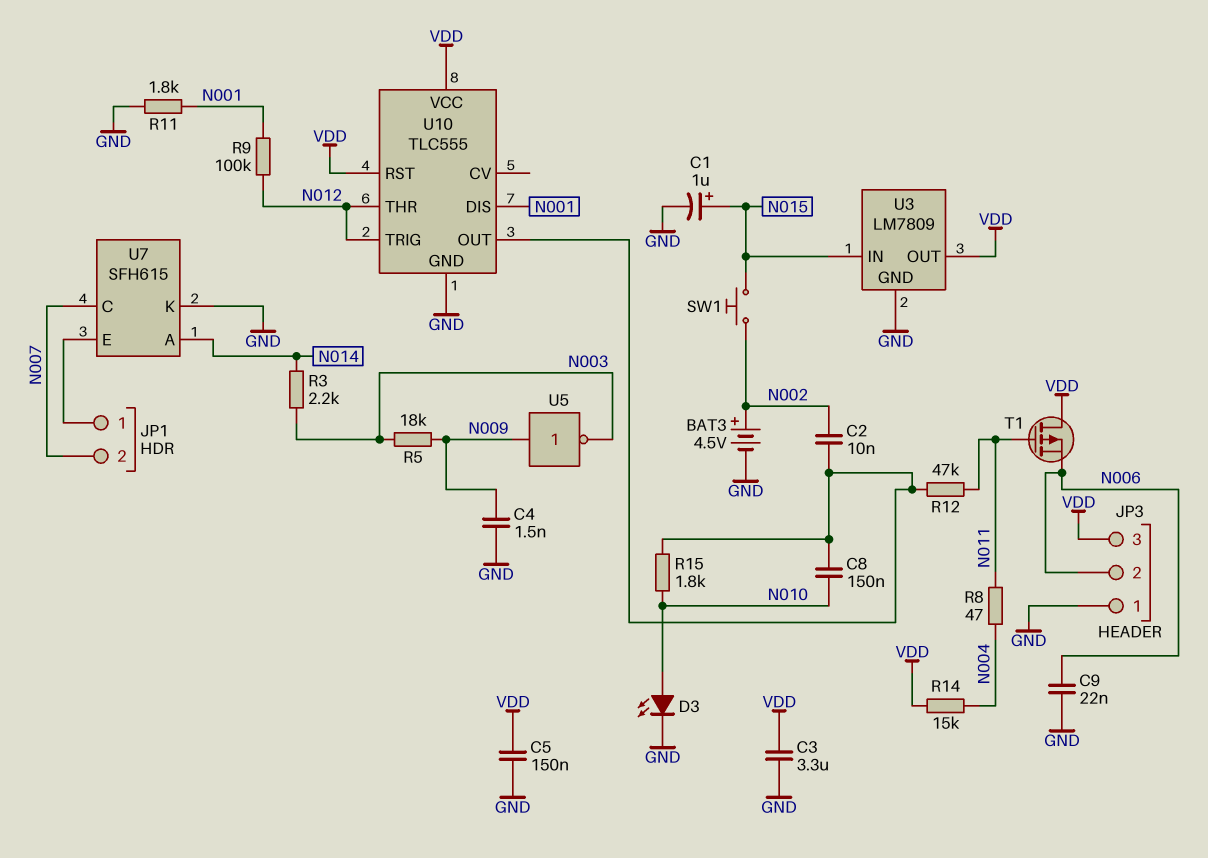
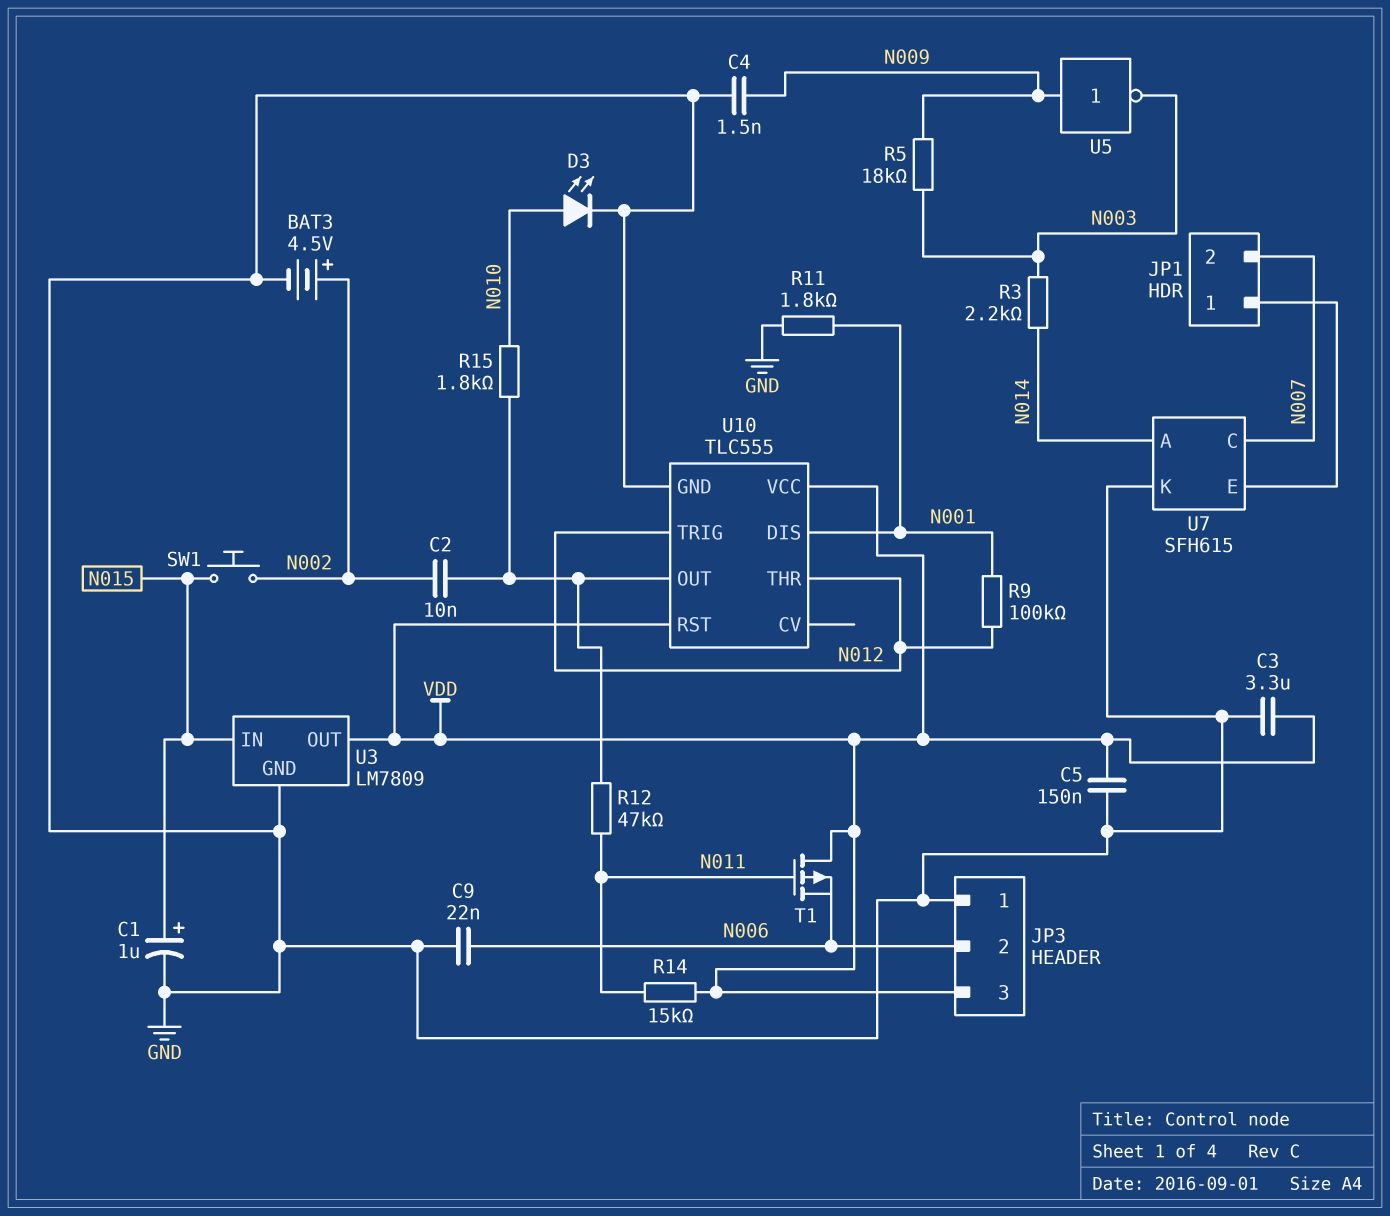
C8: 150nF (N010, U10/OUT) -> none
R8: 47 (N004, N011) -> none
R14: 15k (N004, VDD) -> 15k (N011, VDD)

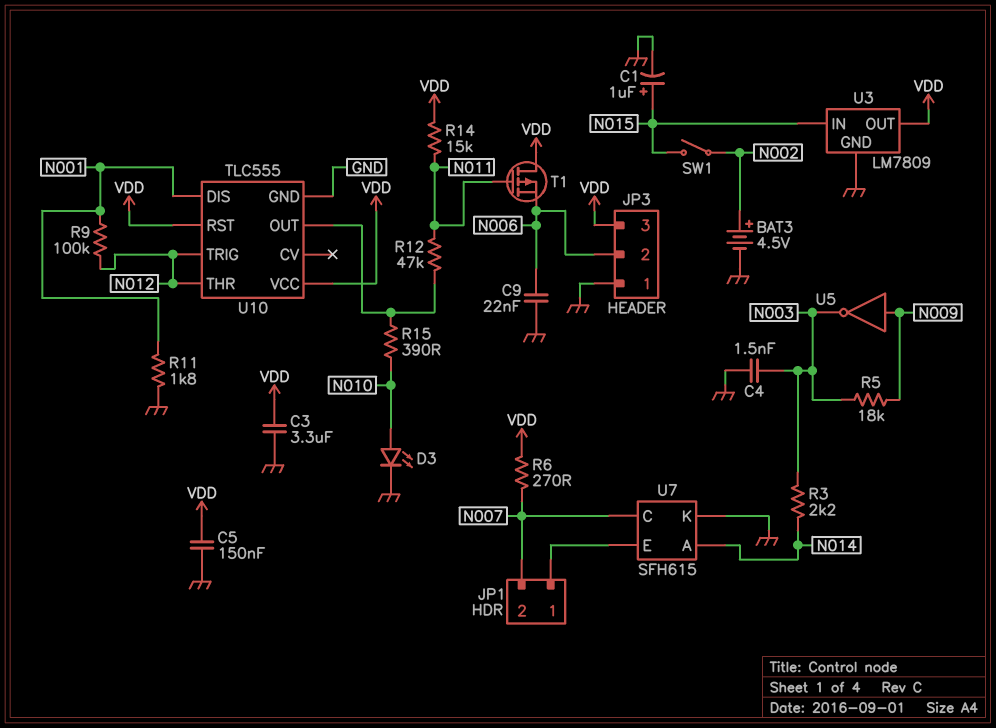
C2: 10nF (N002, U10/OUT) -> none
C4: 1.5nF (GND, N009) -> 1.5nF (GND, N003)
R6: none -> 270 (N007, VDD)
R15: 1.8k (N010, U10/OUT) -> 390 (N010, U10/OUT)
SW1: button (N002, N015) -> switch (N002, N015)

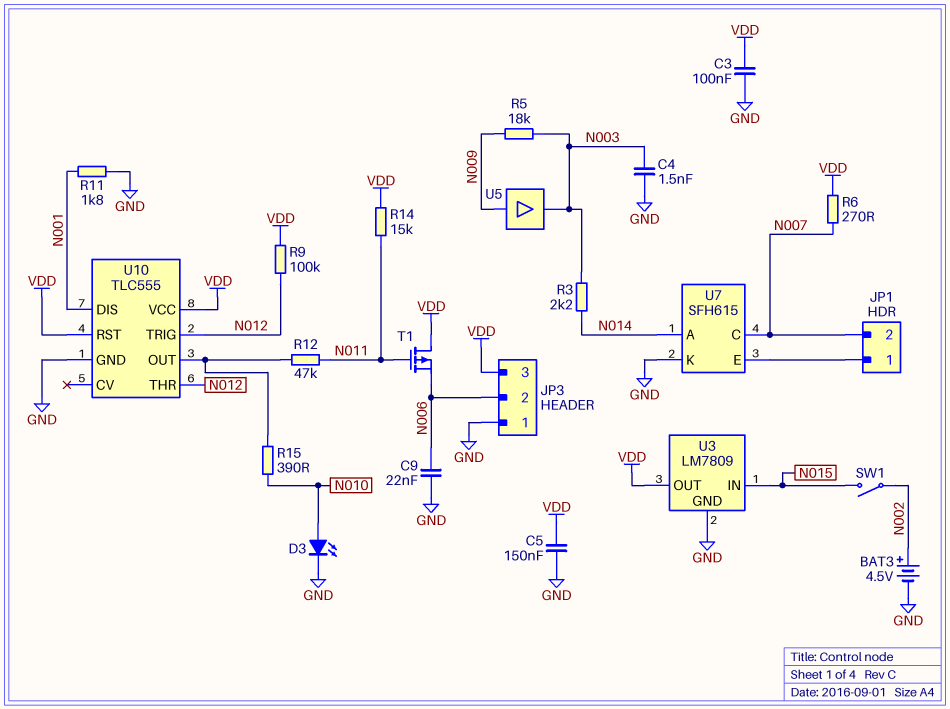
C1: 1uF (plus N015, minus GND) -> none
C3: 3.3uF (GND, VDD) -> 100nF (GND, VDD)
R9: 100k (N001, N012) -> 100k (N012, VDD)
U5: NOT (in N009, out N003) -> buffer (in N009, out N003)

